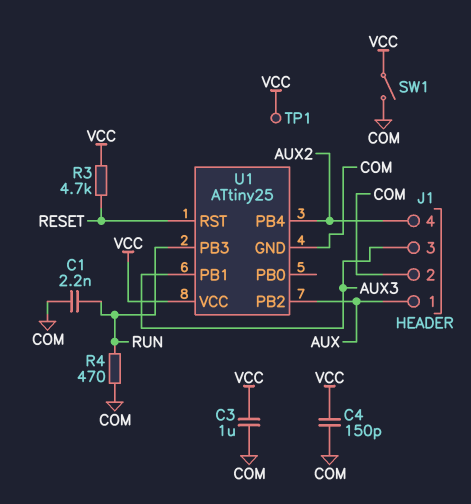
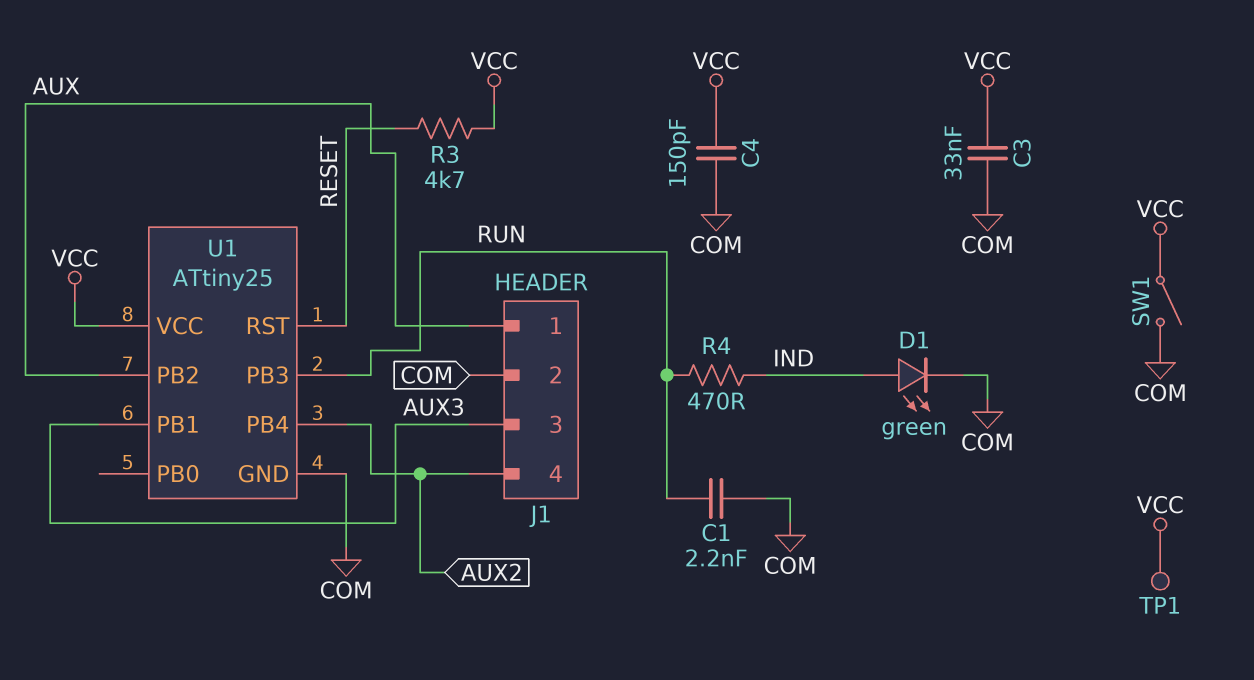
C3: 1uF (COM, VCC) -> 33nF (COM, VCC)
D1: none -> LED green (A IND, K COM)
R4: 470 (COM, RUN) -> 470 (IND, RUN)

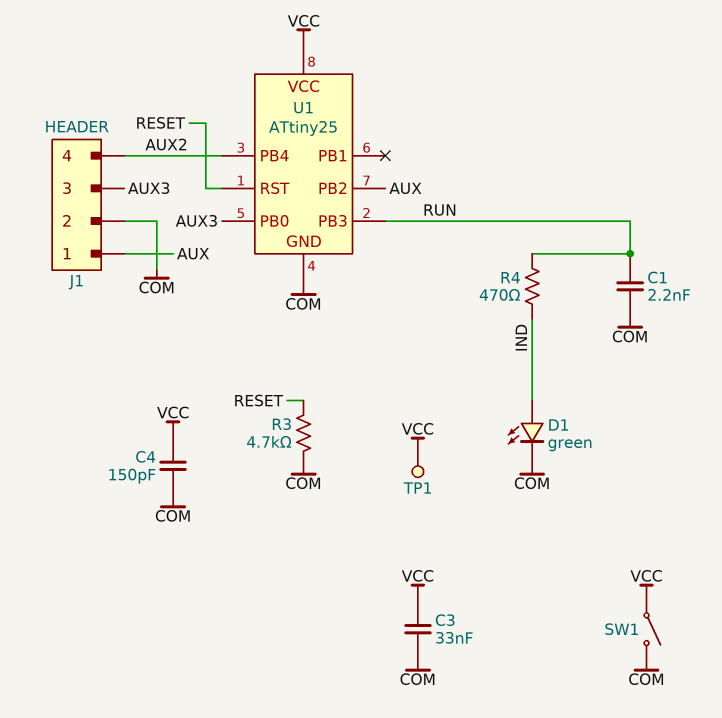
R3: 4.7k (RESET, VCC) -> 4.7k (COM, RESET)
U1 pin PB0: none -> AUX3
U1 pin PB1: AUX3 -> none

